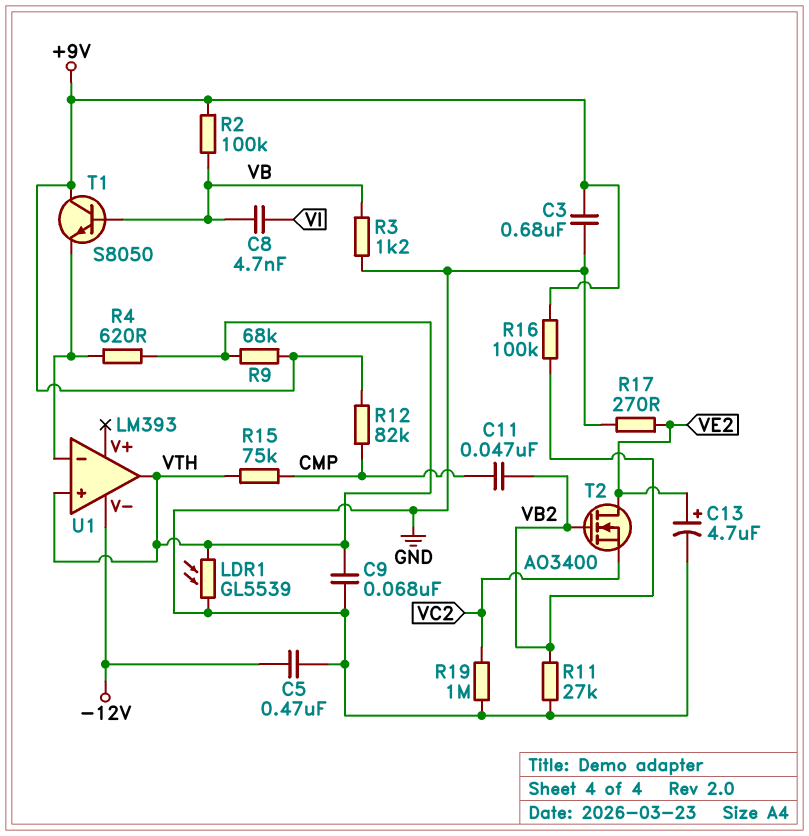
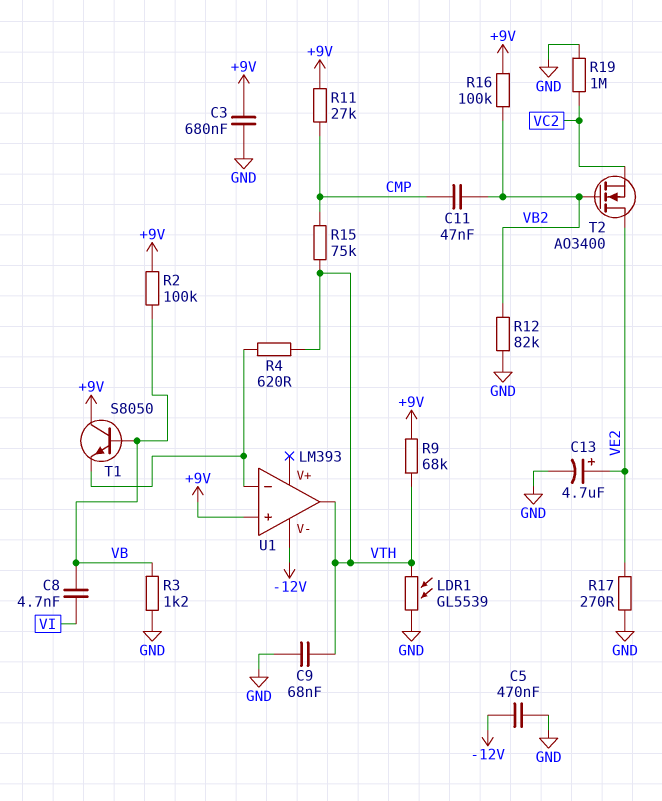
R11: 27k (GND, VB2) -> 27k (+9V, CMP)
R12: 82k (+9V, CMP) -> 82k (GND, VB2)
U1 pin in+: VTH -> +9V

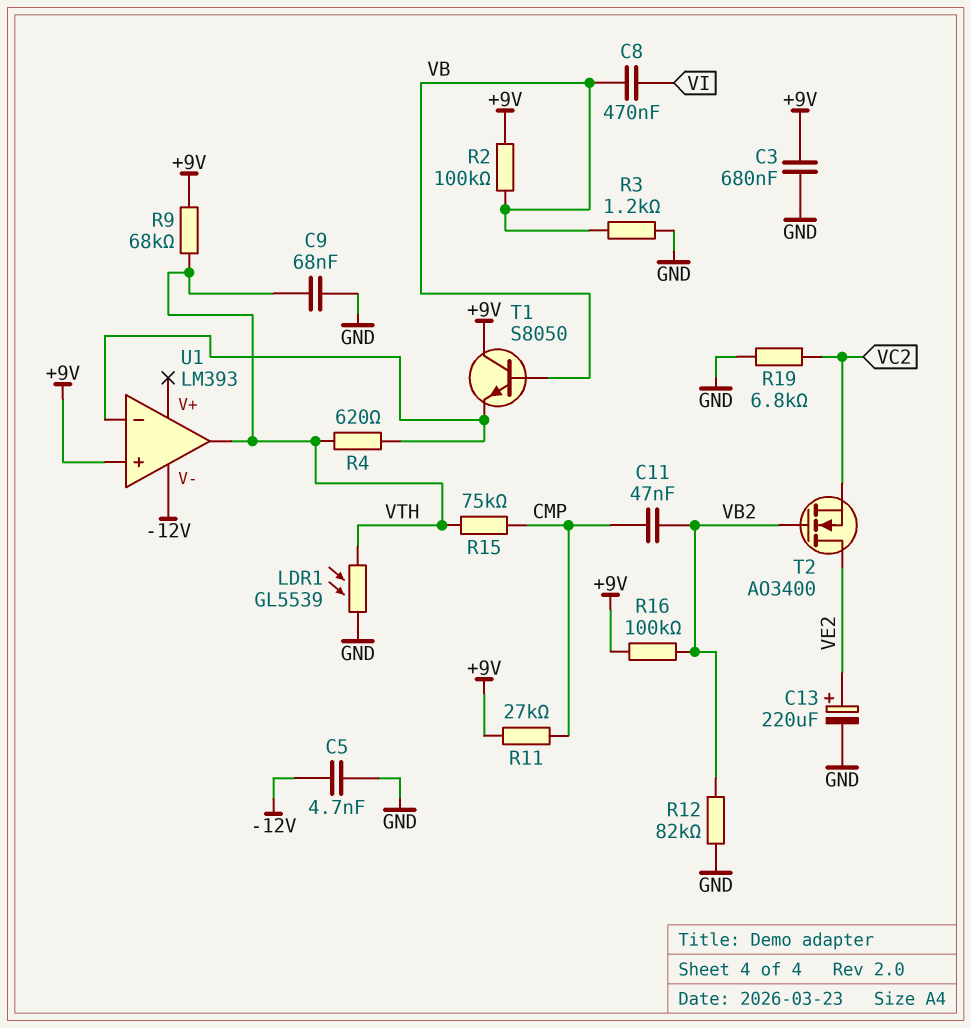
C5: 470nF (-12V, GND) -> 4.7nF (-12V, GND)
C8: 4.7nF (VB, VI) -> 470nF (VB, VI)
C13: 4.7uF (plus VE2, minus GND) -> 220uF (plus VE2, minus GND)
R17: 270 (GND, VE2) -> none
R19: 1M (GND, VC2) -> 6.8k (GND, VC2)

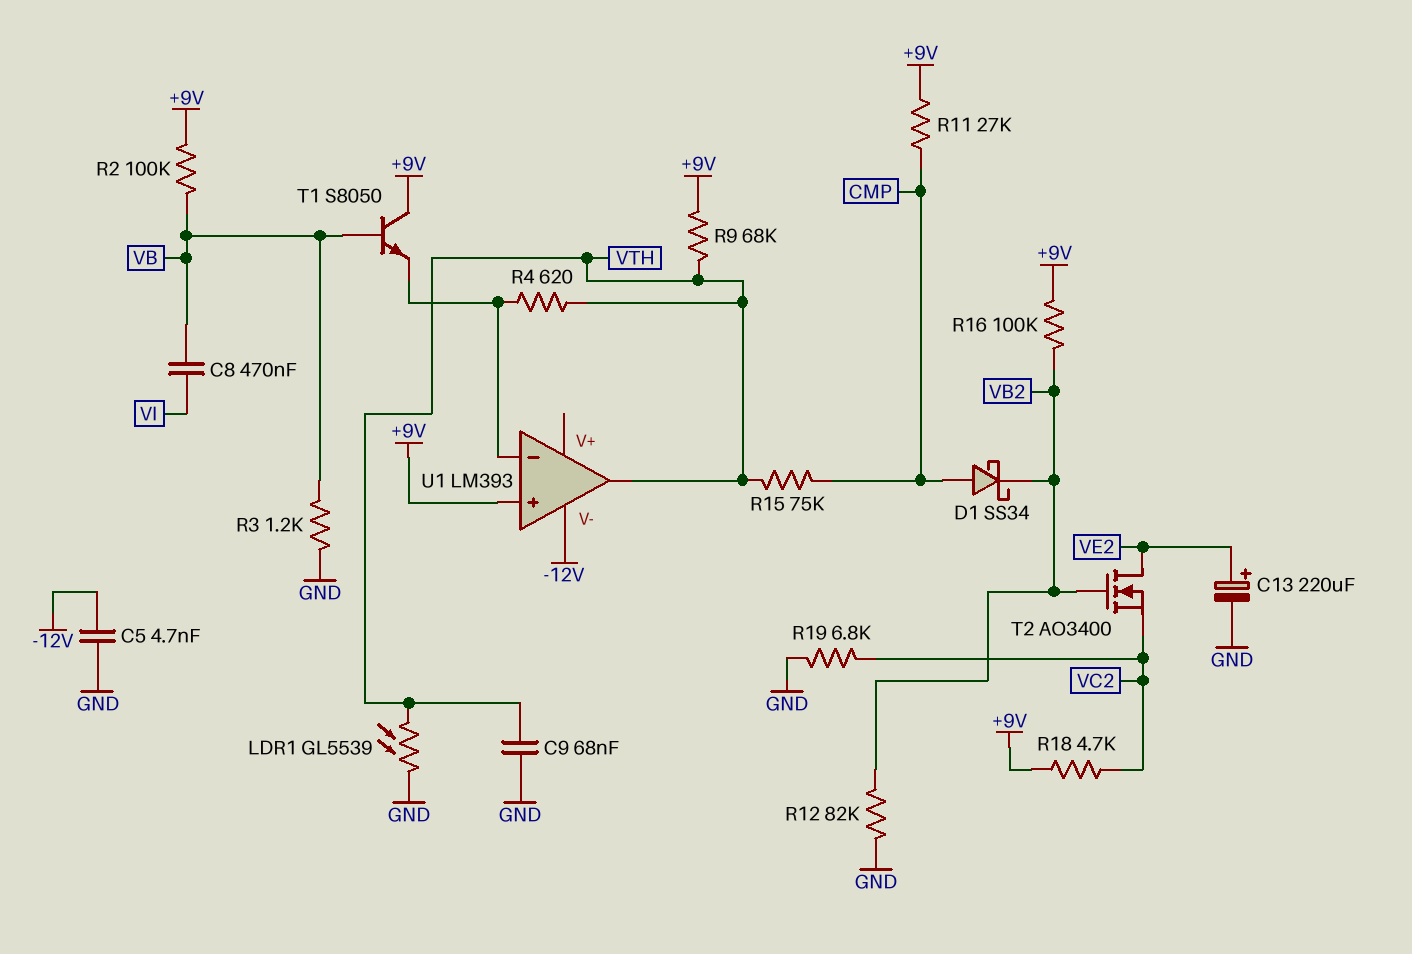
C3: 680nF (+9V, GND) -> none
C11: 47nF (CMP, VB2) -> none
D1: none -> schottky SS34 (A CMP, K VB2)
R18: none -> 4.7k (+9V, VC2)

